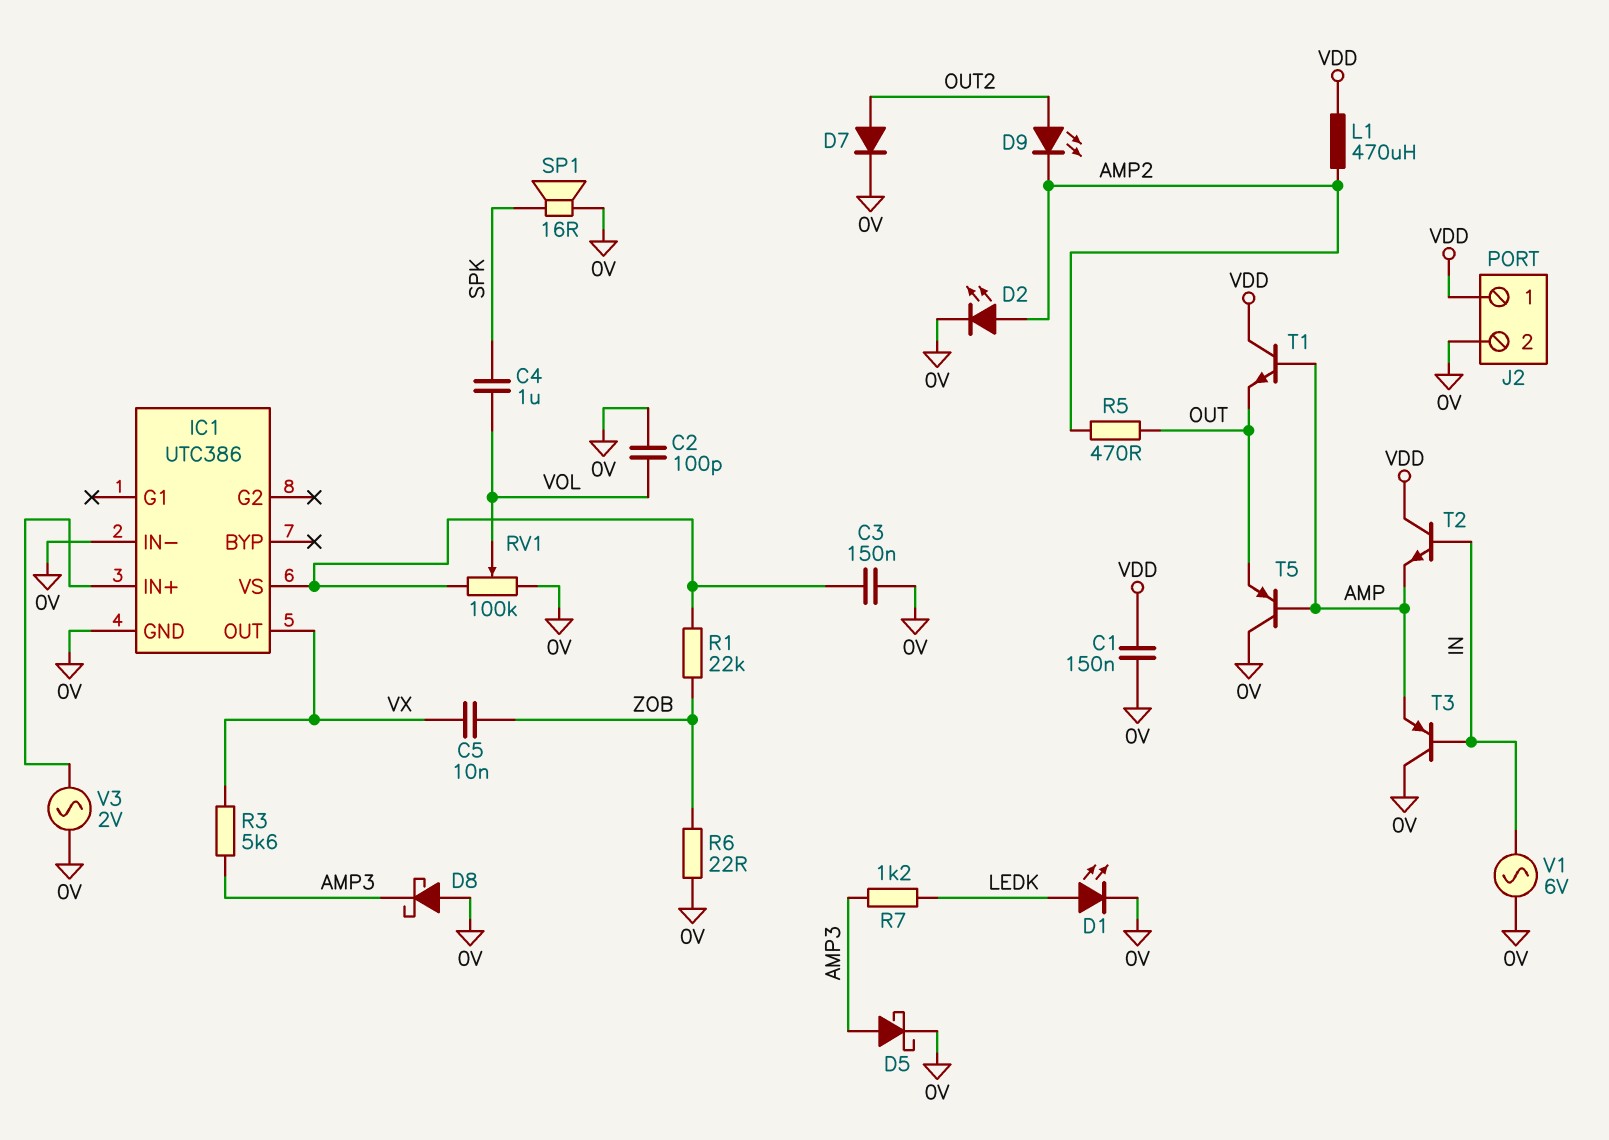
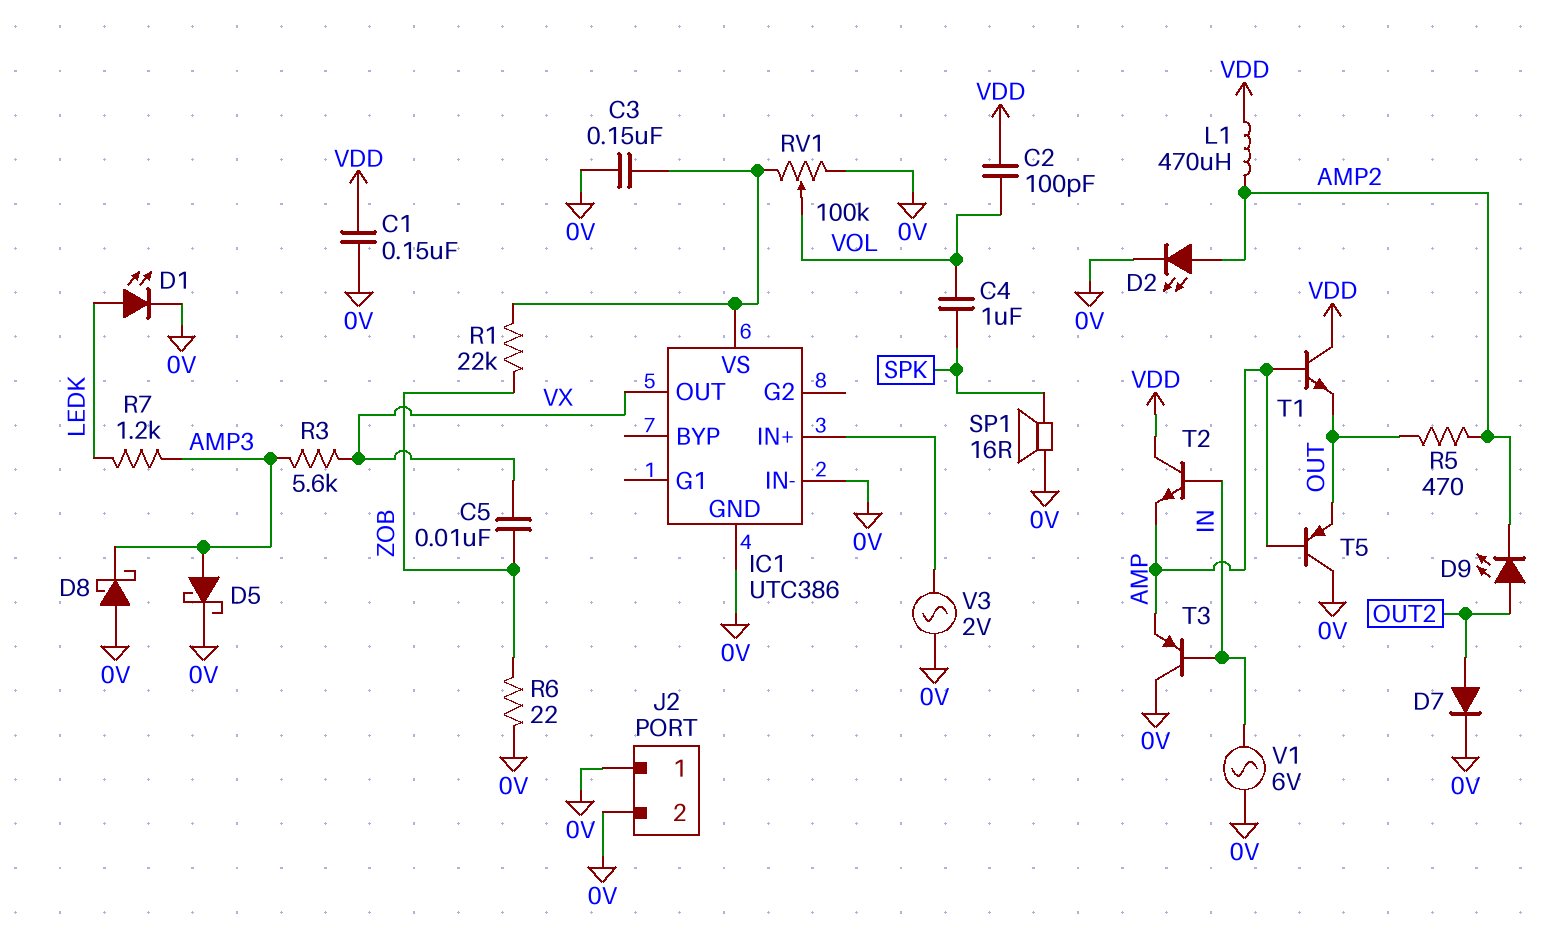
C2: 100pF (0V, VOL) -> 100pF (VDD, VOL)
J2 pin 1: VDD -> 0V

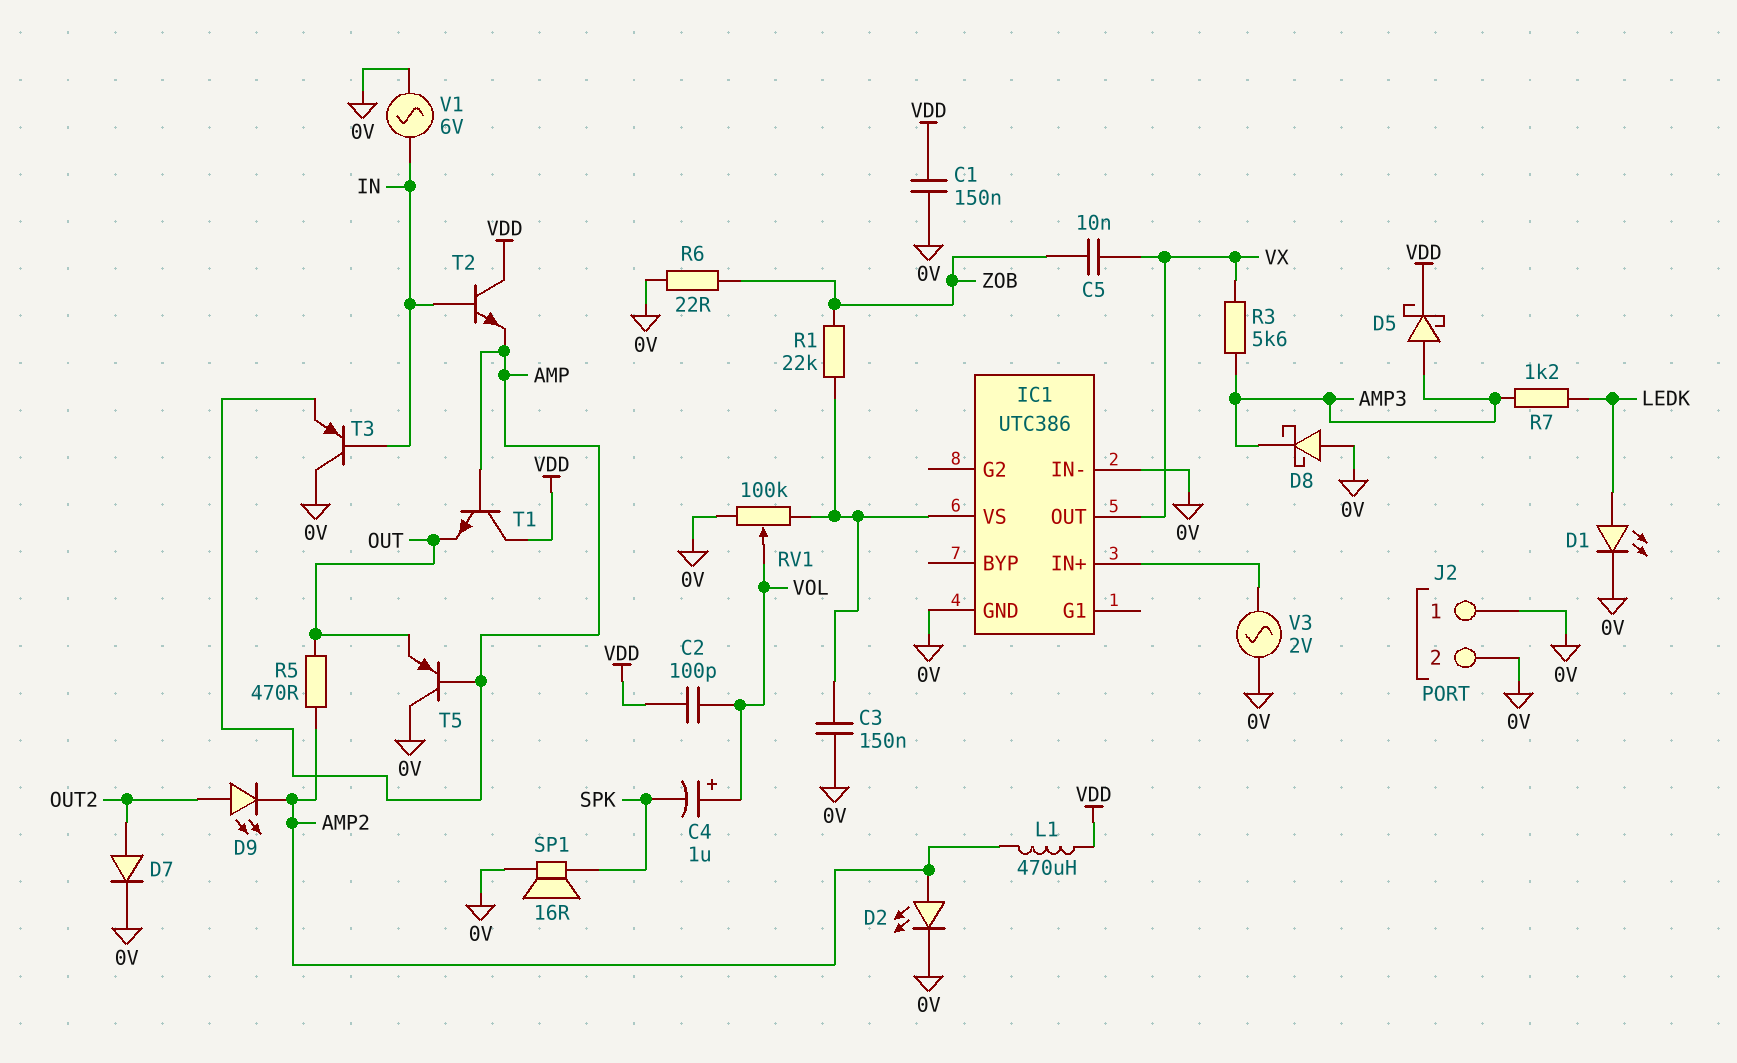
C4: 1uF (SPK, VOL) -> 1uF (plus VOL, minus SPK)
D5: schottky (A AMP3, K 0V) -> schottky (A AMP3, K VDD)

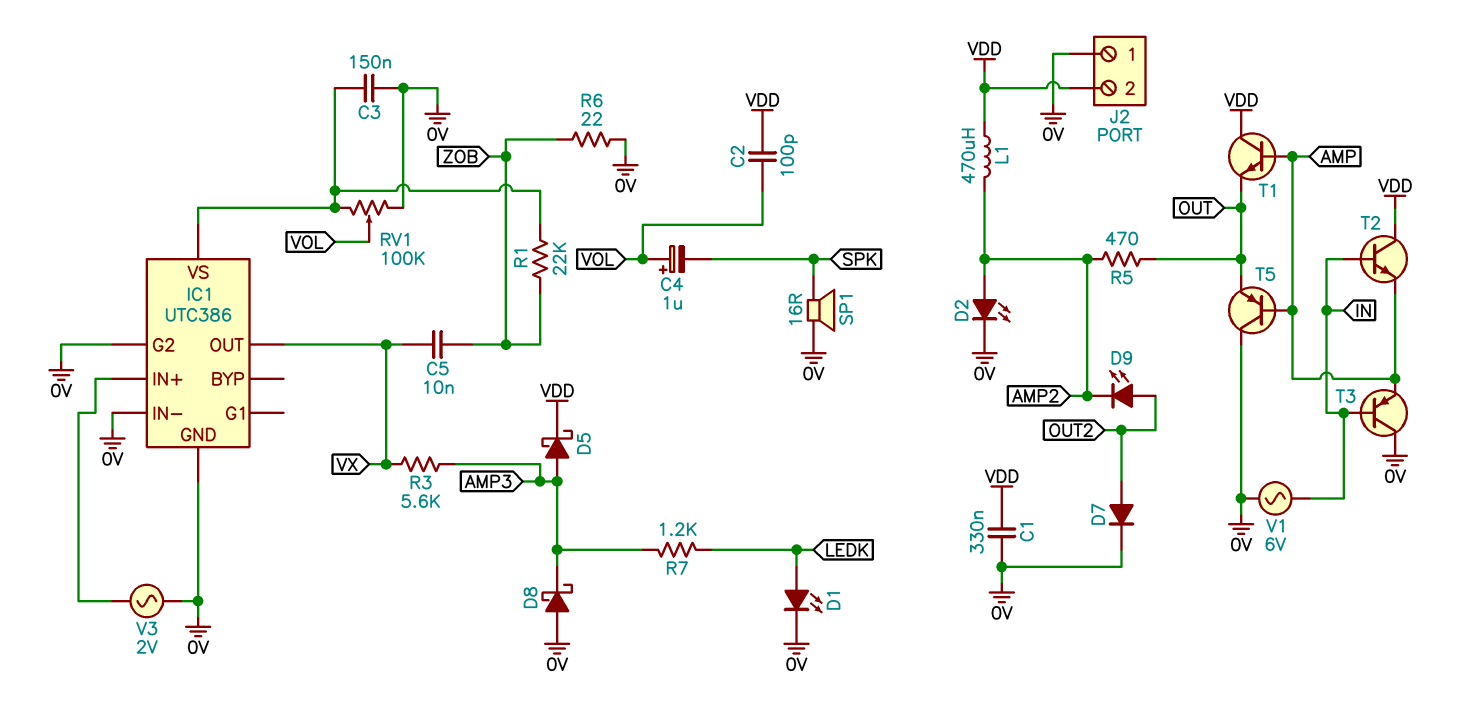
C1: 150nF (0V, VDD) -> 330nF (0V, VDD)
IC1 pin G2: none -> 0V
J2 pin 2: 0V -> VDD

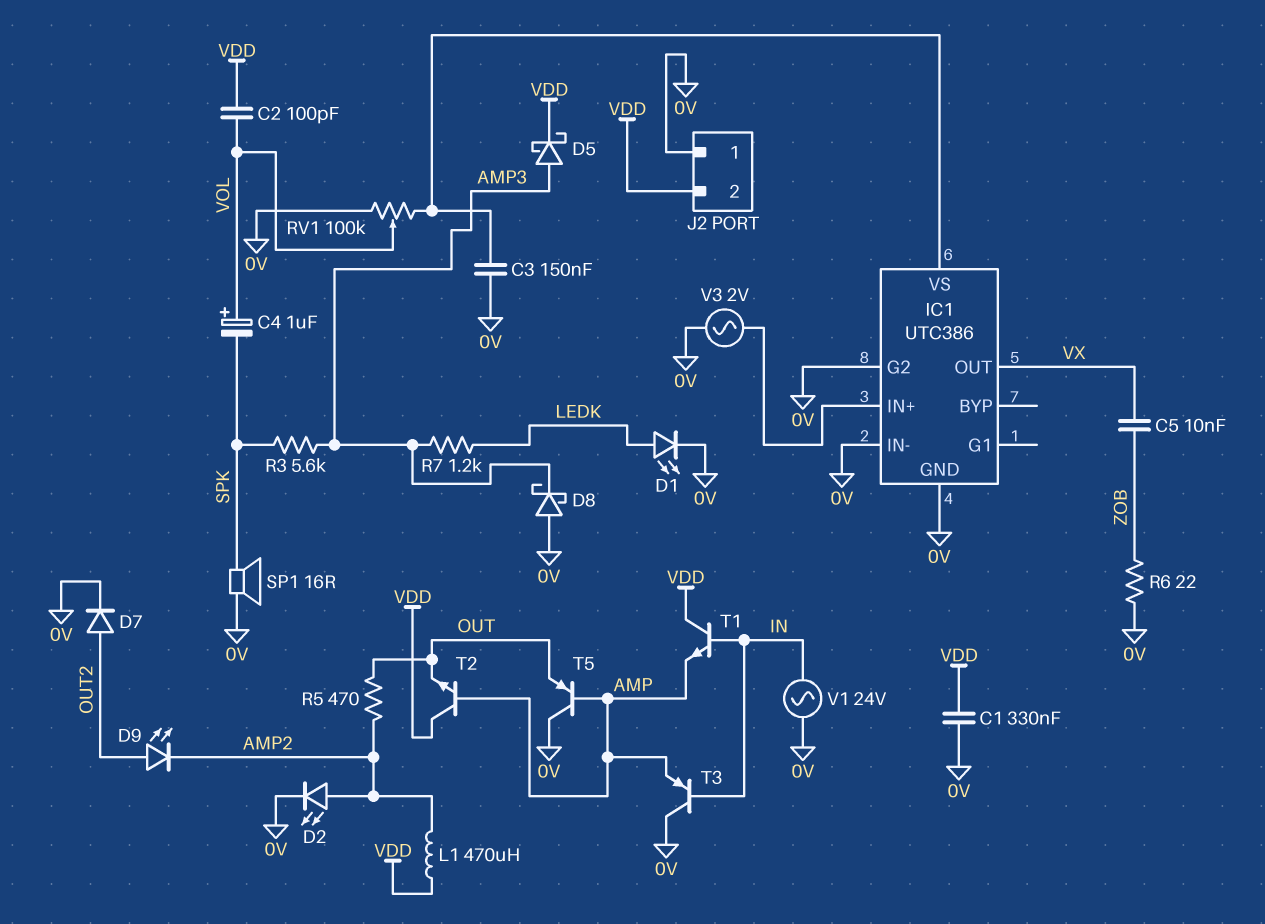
R1: 22k (IC1/VS, ZOB) -> none
R3: 5.6k (AMP3, VX) -> 5.6k (AMP3, SPK)
T1: NPN (B AMP, C VDD, E OUT) -> NPN (B IN, C VDD, E AMP)
T2: NPN (B IN, C VDD, E AMP) -> NPN (B AMP, C VDD, E OUT)
V1: AC 6V (0V, IN) -> AC 24V (0V, IN)

